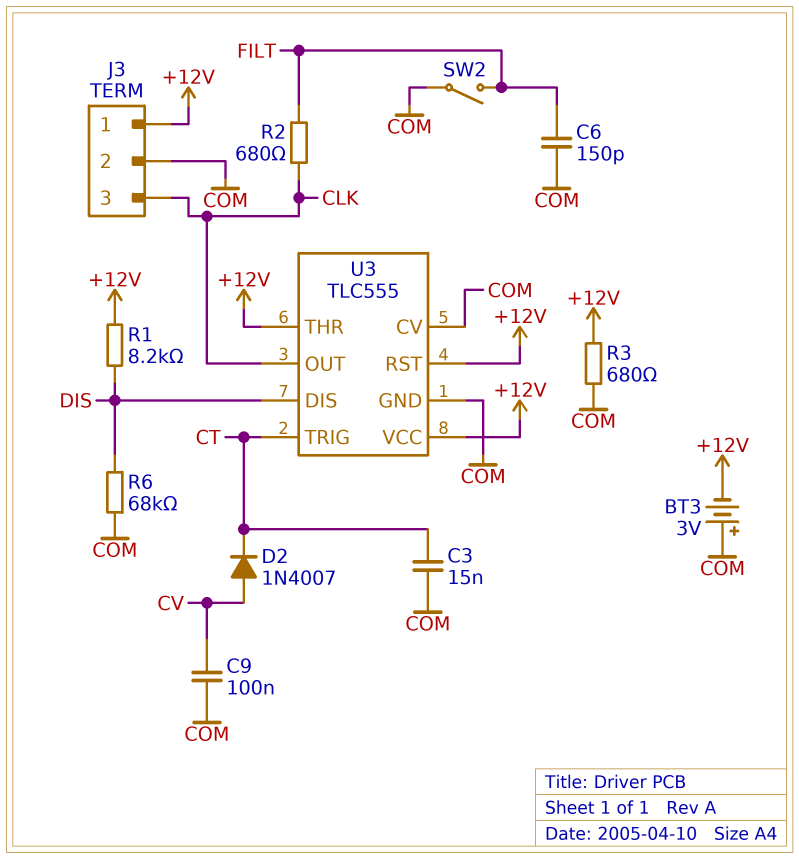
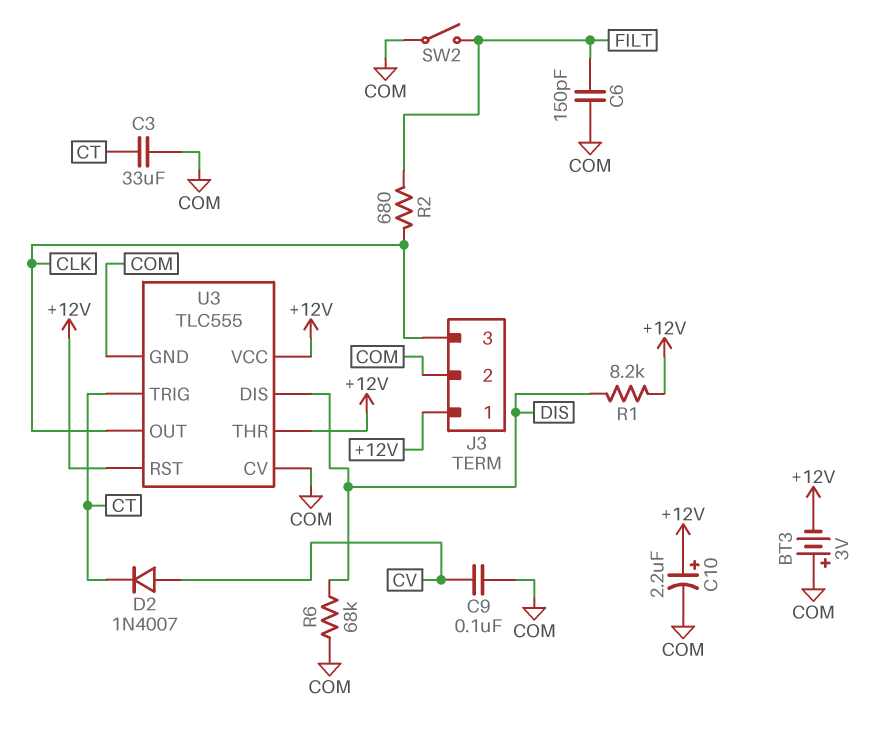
C3: 15nF (COM, CT) -> 33uF (COM, CT)
C10: none -> 2.2uF (plus +12V, minus COM)
R3: 680 (+12V, COM) -> none

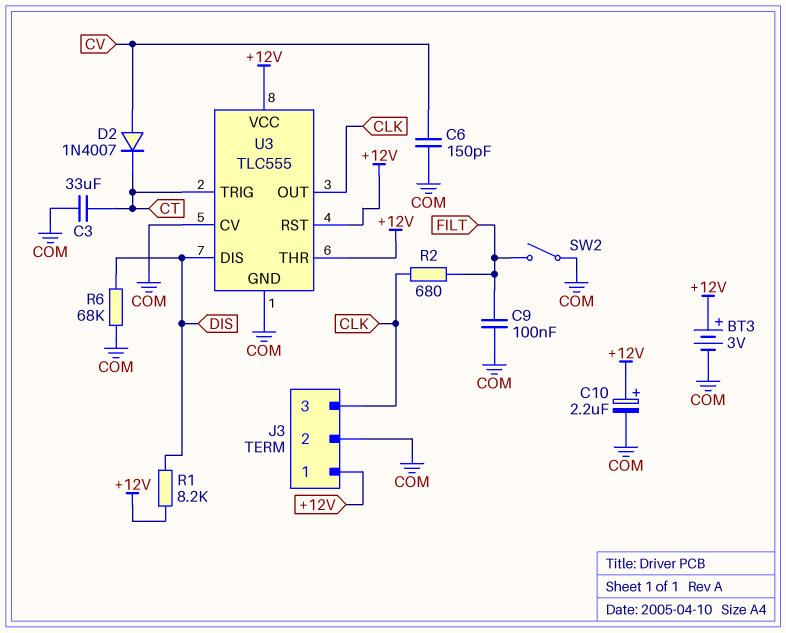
BT3: 3V (plus COM, minus +12V) -> 3V (plus +12V, minus COM)
C6: 150pF (COM, FILT) -> 150pF (COM, CV)
C9: 100nF (COM, CV) -> 100nF (COM, FILT)

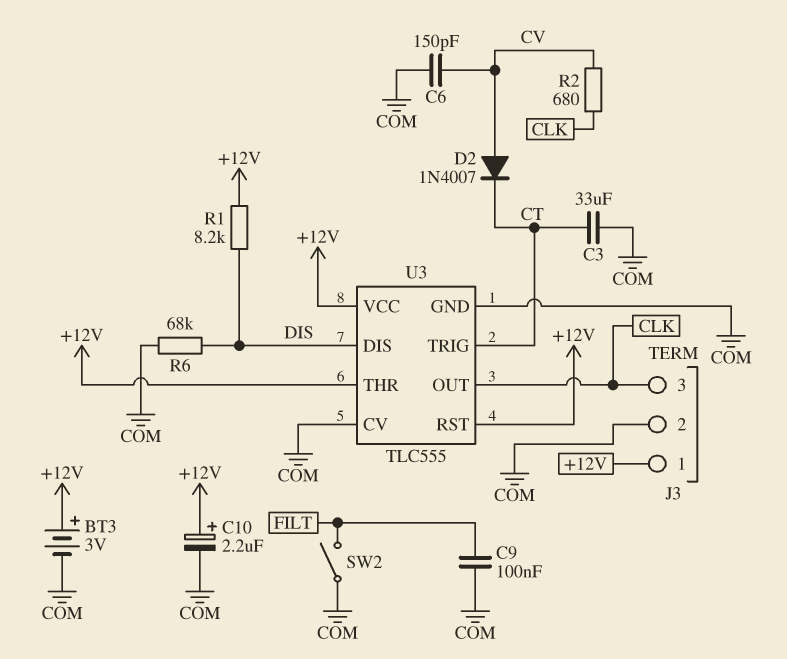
R2: 680 (CLK, FILT) -> 680 (CLK, CV)

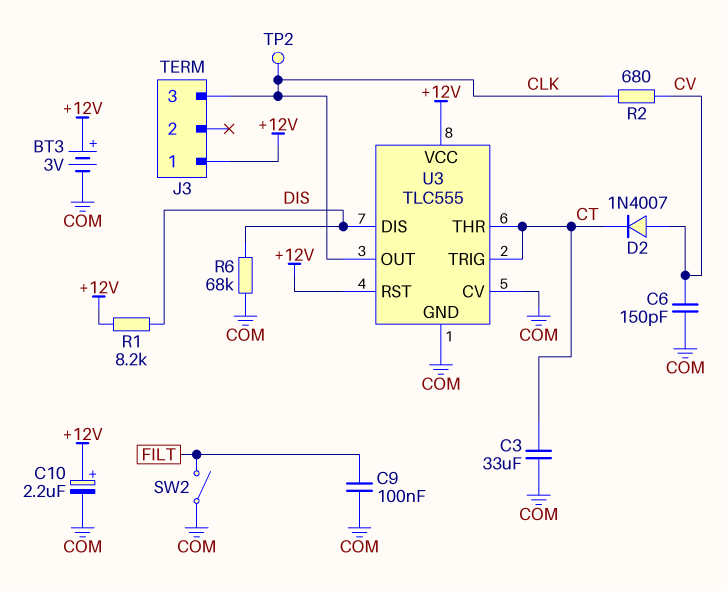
J3 pin 2: COM -> none
TP2: none -> test point (CLK)
U3 pin THR: +12V -> CT

